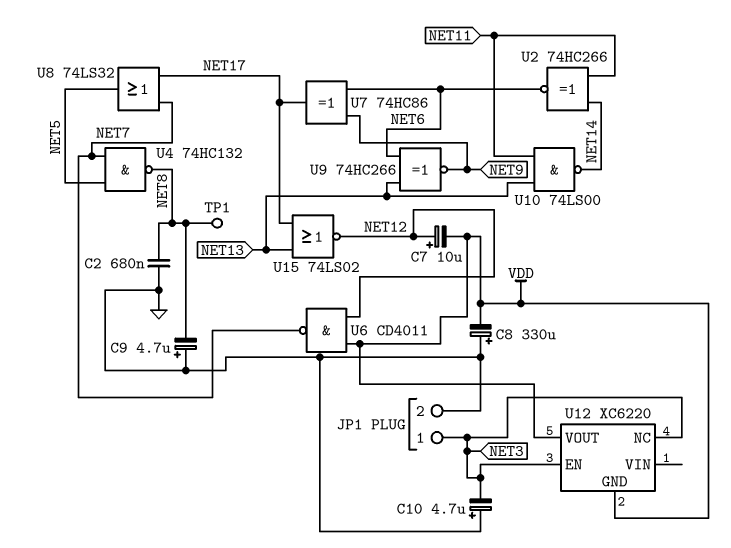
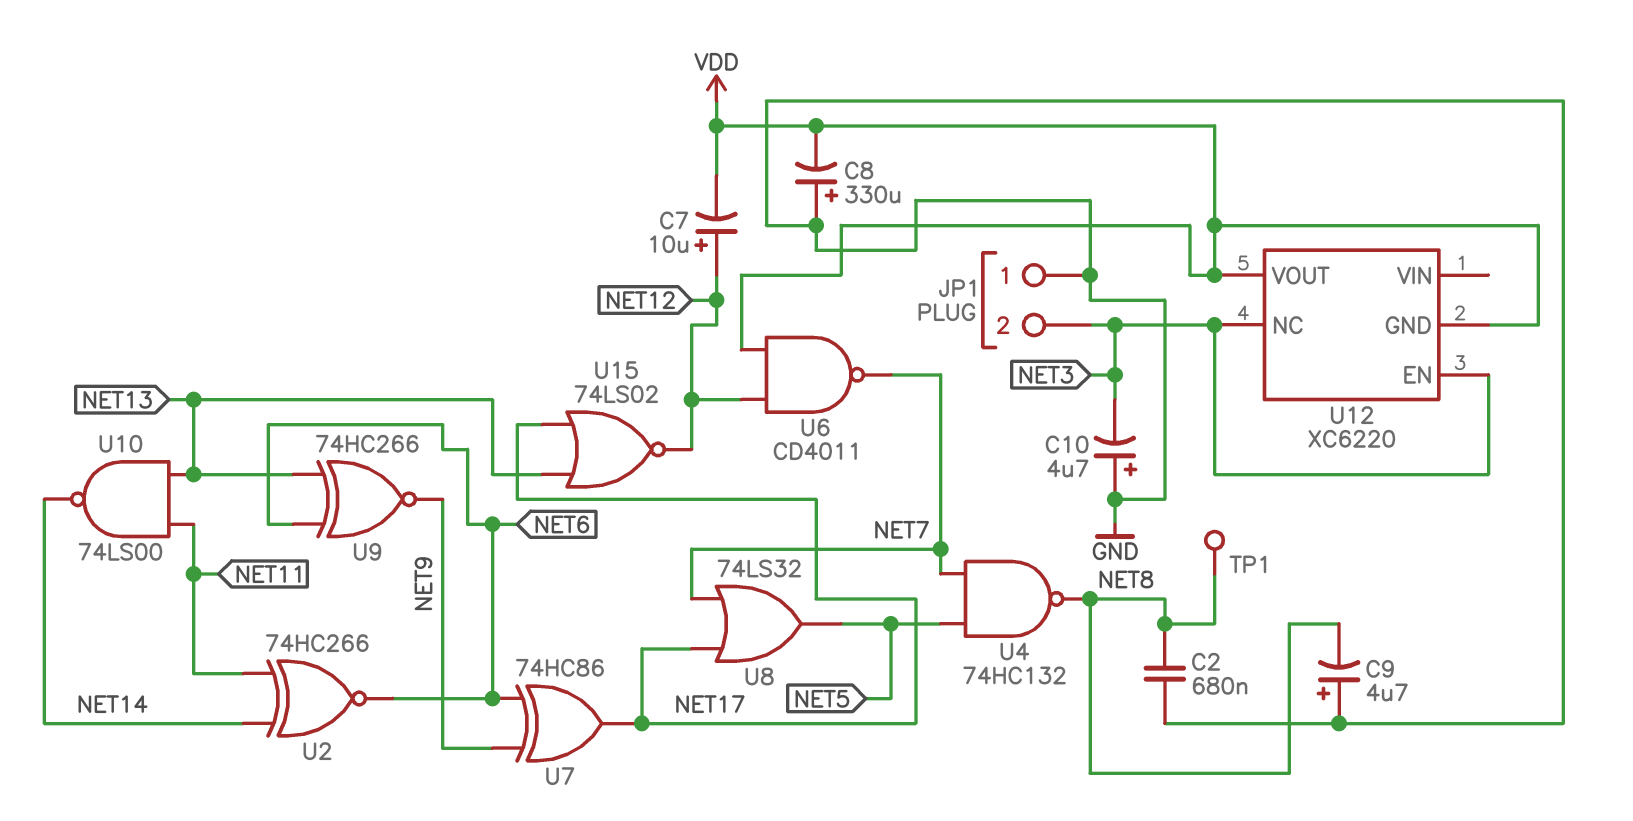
JP1 pin 1: NET3 -> GND
JP1 pin 2: GND -> NET3

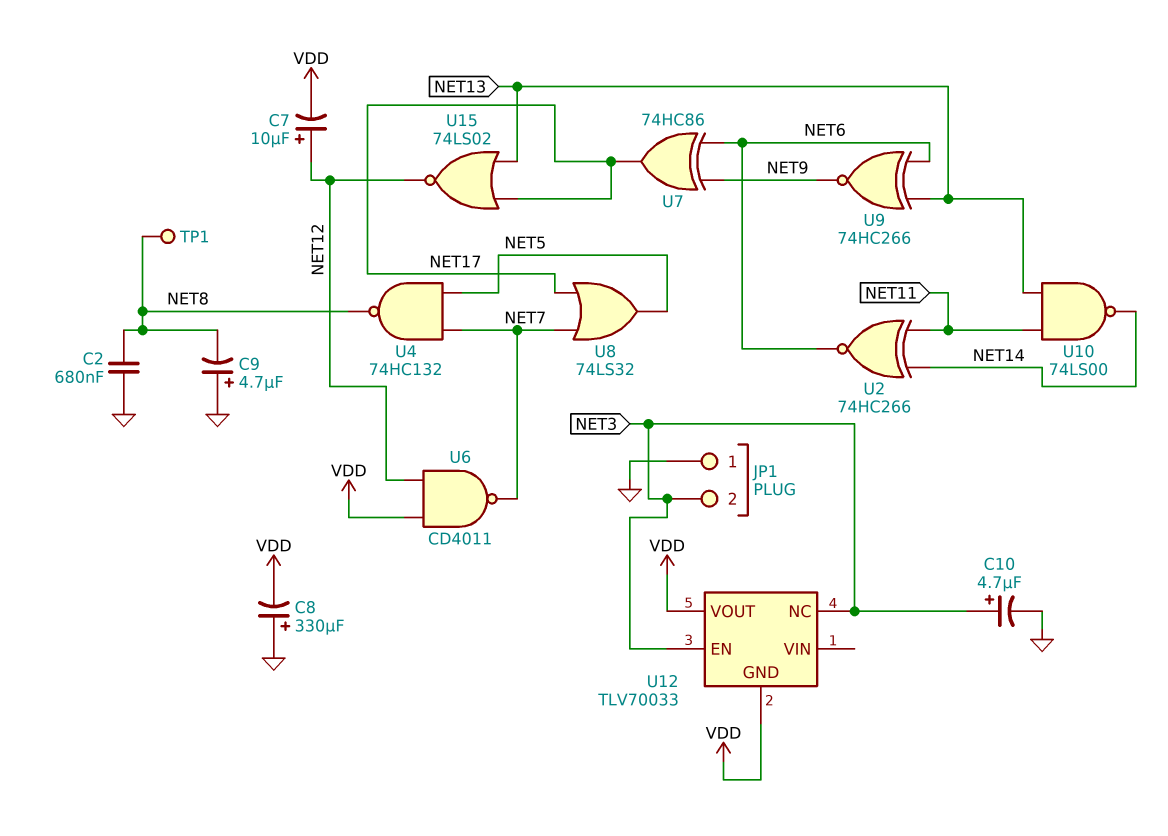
C10: 4.7uF (plus GND, minus NET3) -> 4.7uF (plus NET3, minus GND)
U12: XC6220 -> TLV70033

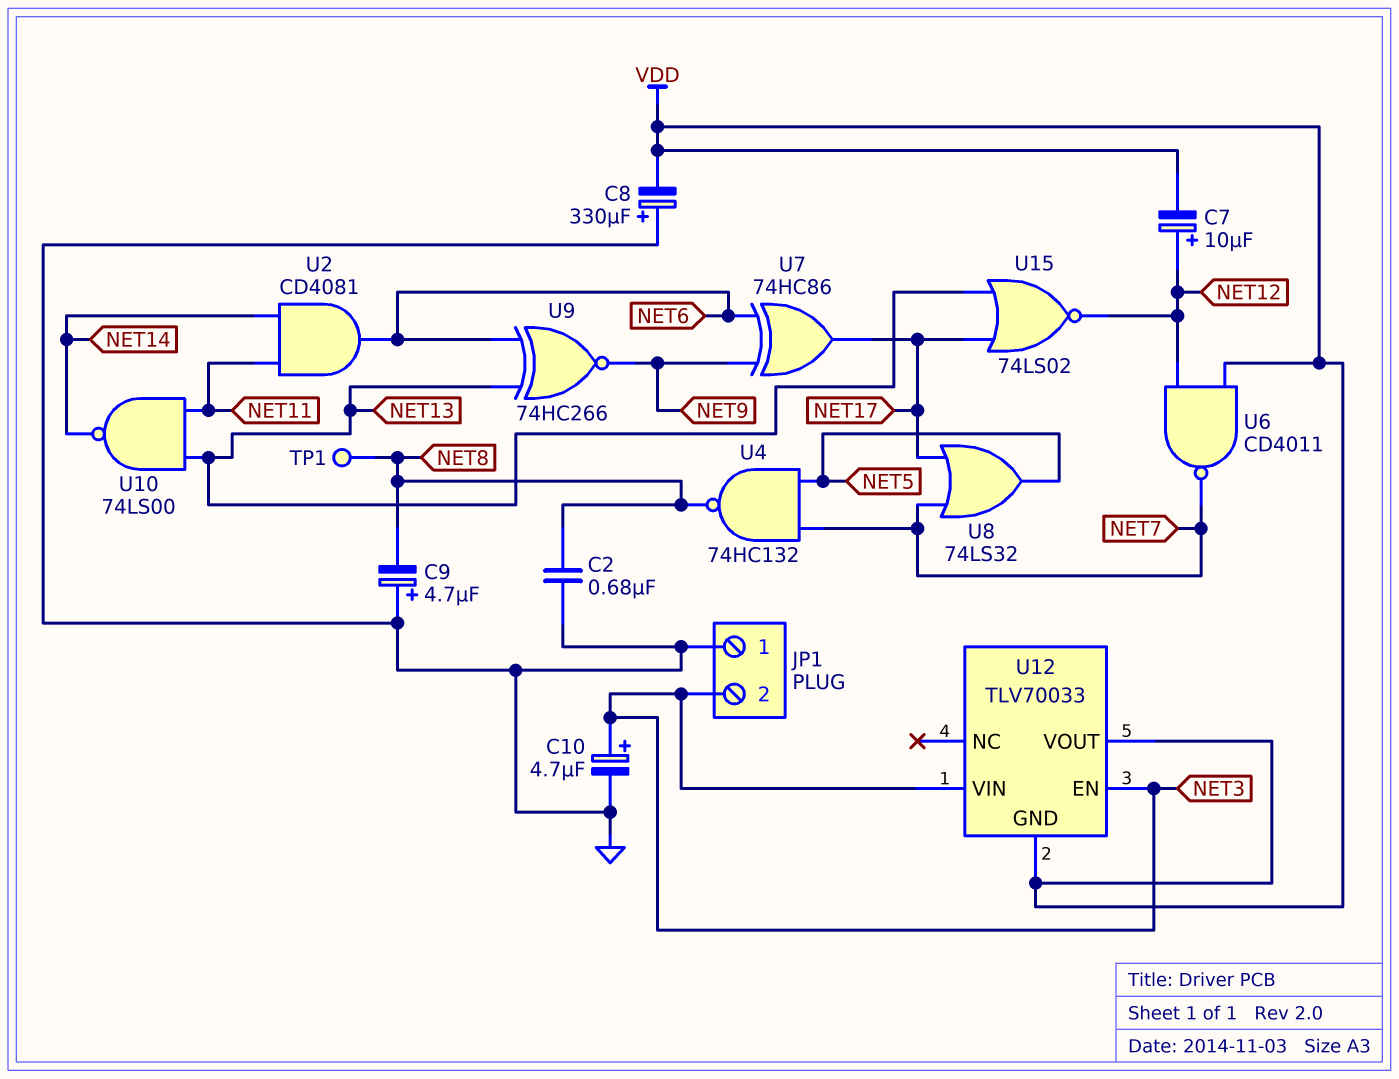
U2: XNOR 74HC266 (in NET11, in NET14, out NET6) -> AND CD4081 (in NET11, in NET14, out NET6)
U12 pin NC: NET3 -> none
U12 pin VIN: none -> NET3

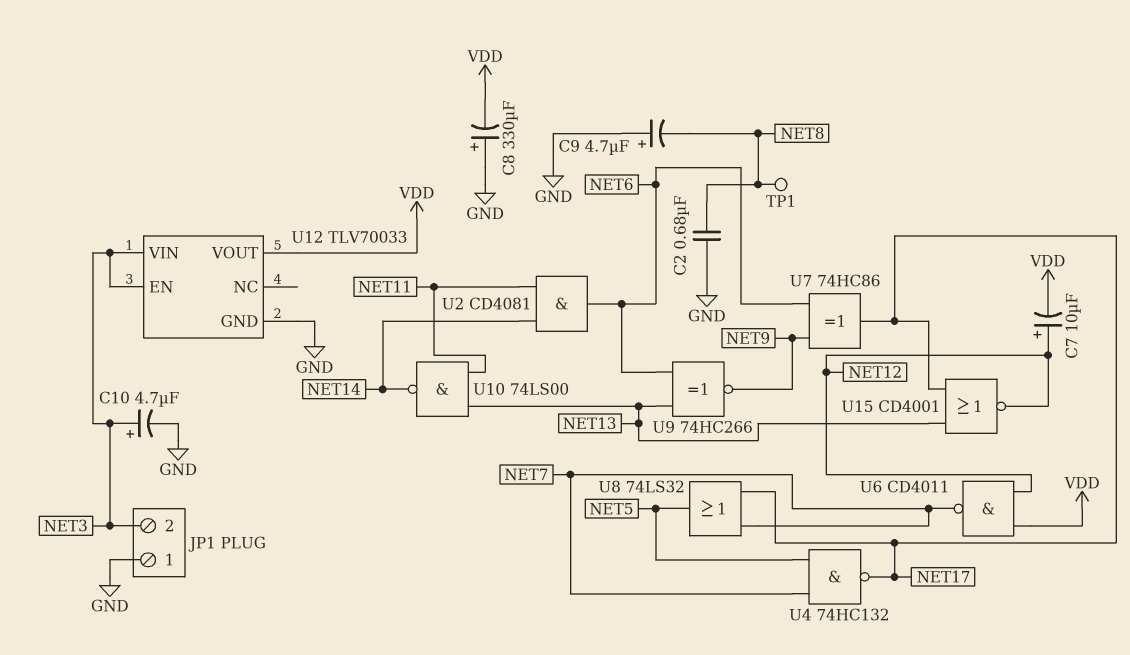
U4: NAND 74HC132 (in NET5, in NET7, out NET8) -> NAND 74HC132 (in NET5, in NET7, out NET17)
U12 pin GND: VDD -> GND
U15: NOR 74LS02 (in NET13, in NET17, out NET12) -> NOR CD4001 (in NET13, in NET17, out NET12)

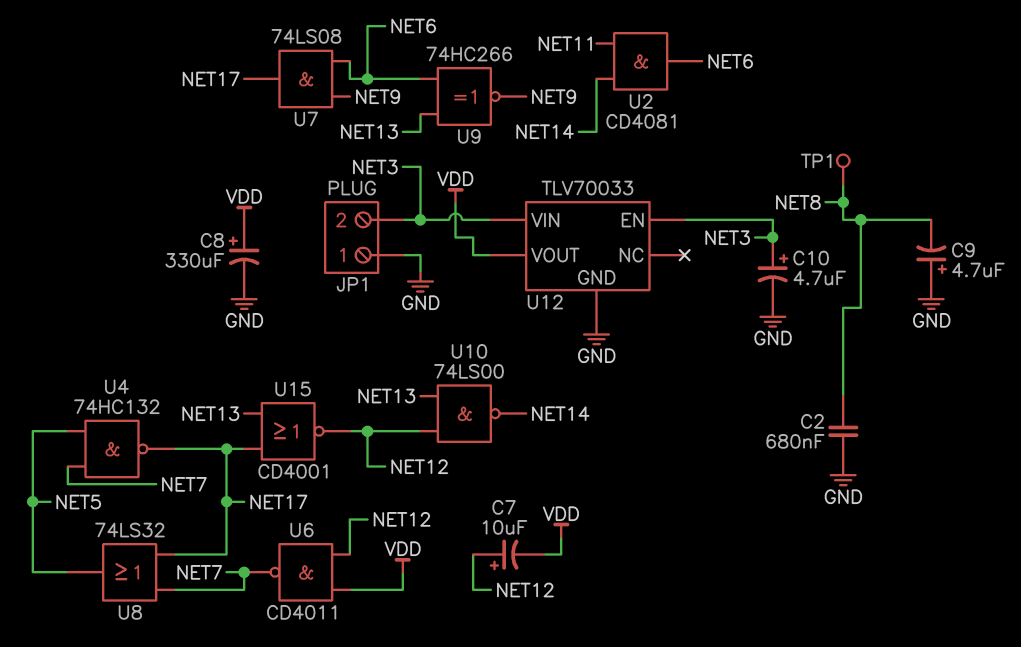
C8: 330uF (plus GND, minus VDD) -> 330uF (plus VDD, minus GND)
U7: XOR 74HC86 (in NET6, in NET9, out NET17) -> AND 74LS08 (in NET6, in NET9, out NET17)
U10: NAND 74LS00 (in NET11, in NET13, out NET14) -> NAND 74LS00 (in NET12, in NET13, out NET14)

